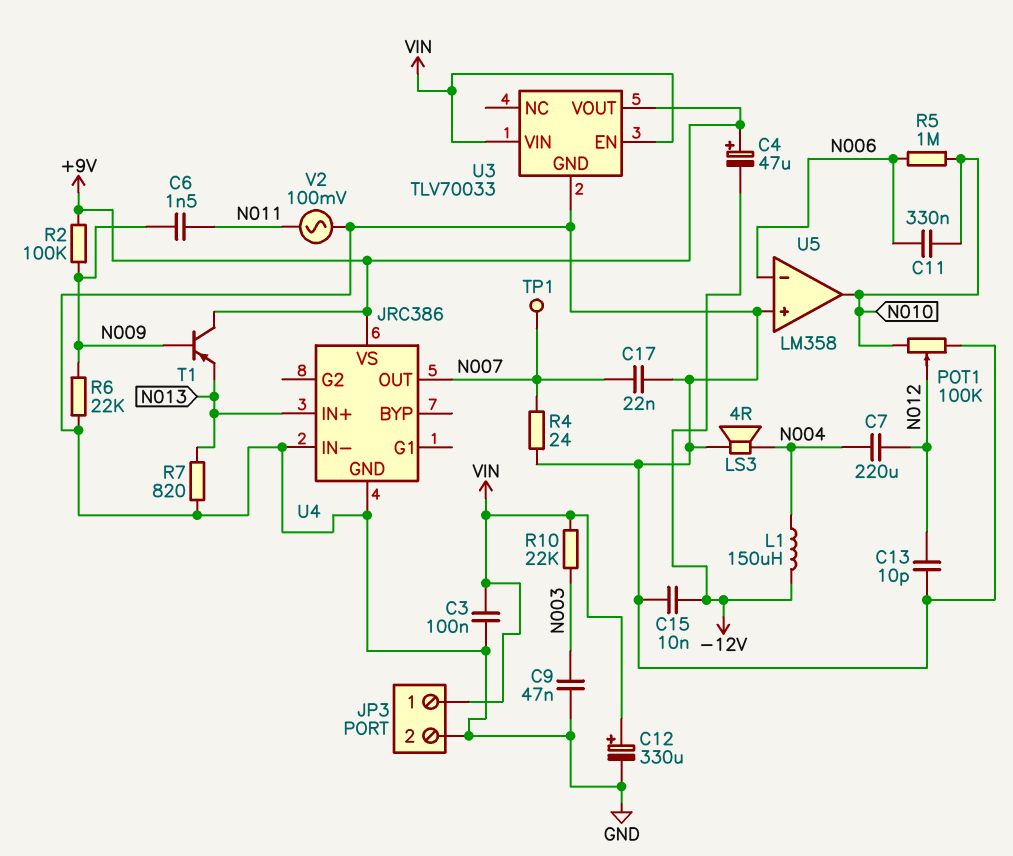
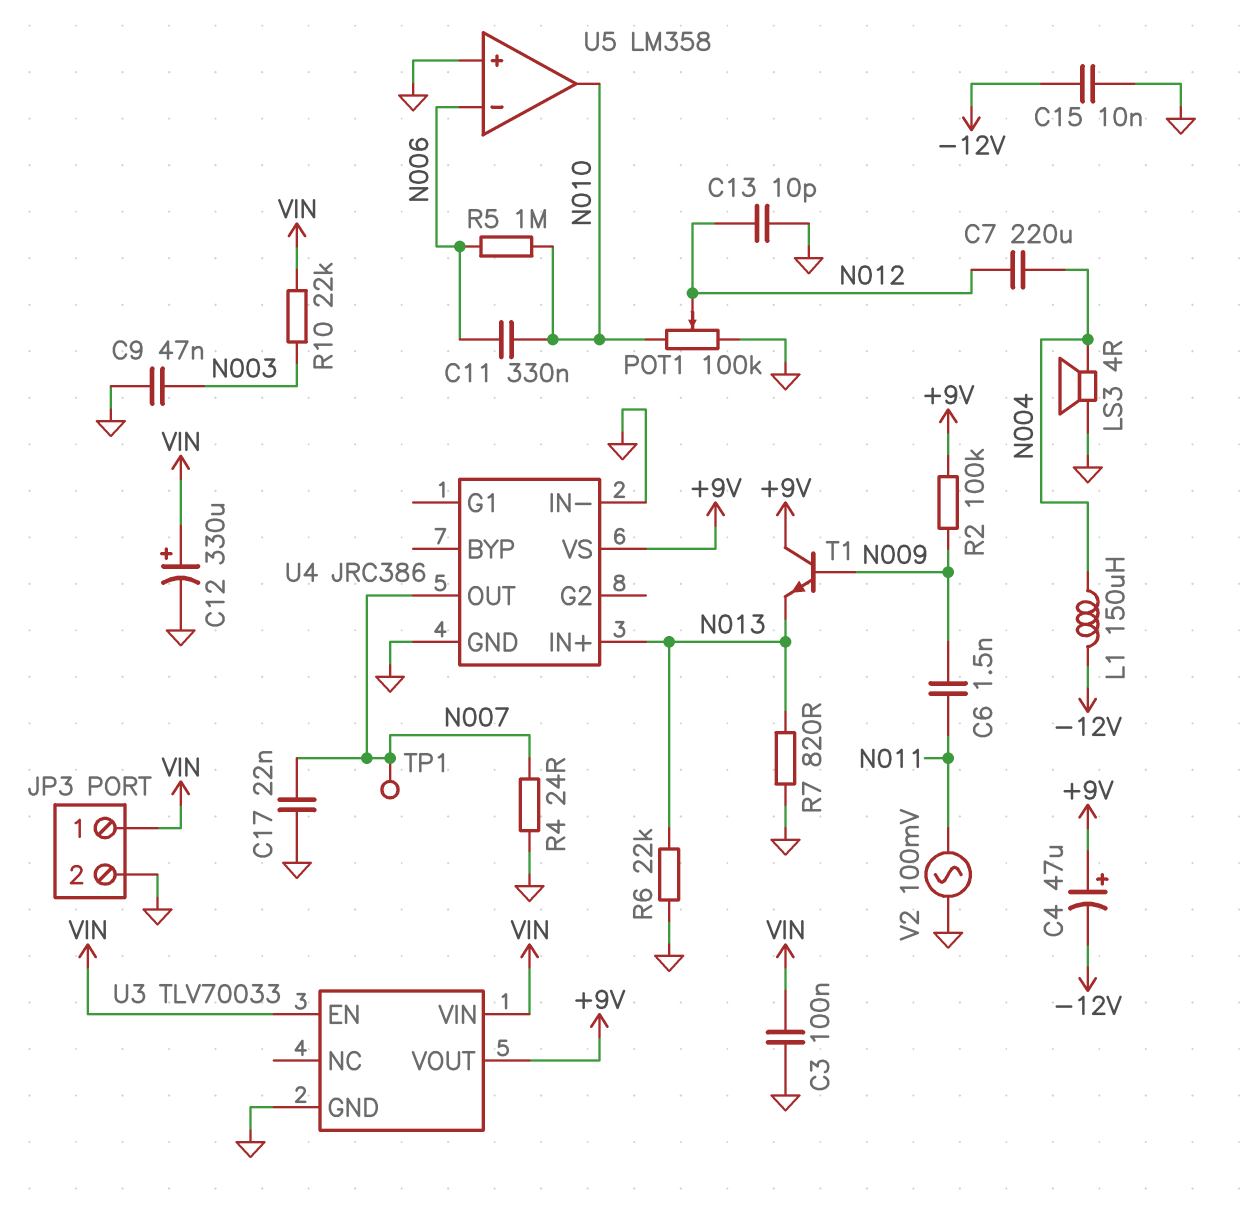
R6: 22k (GND, N009) -> 22k (GND, N013)
T1: PNP (B N009, C +9V, E N013) -> NPN (B N009, C +9V, E N013)

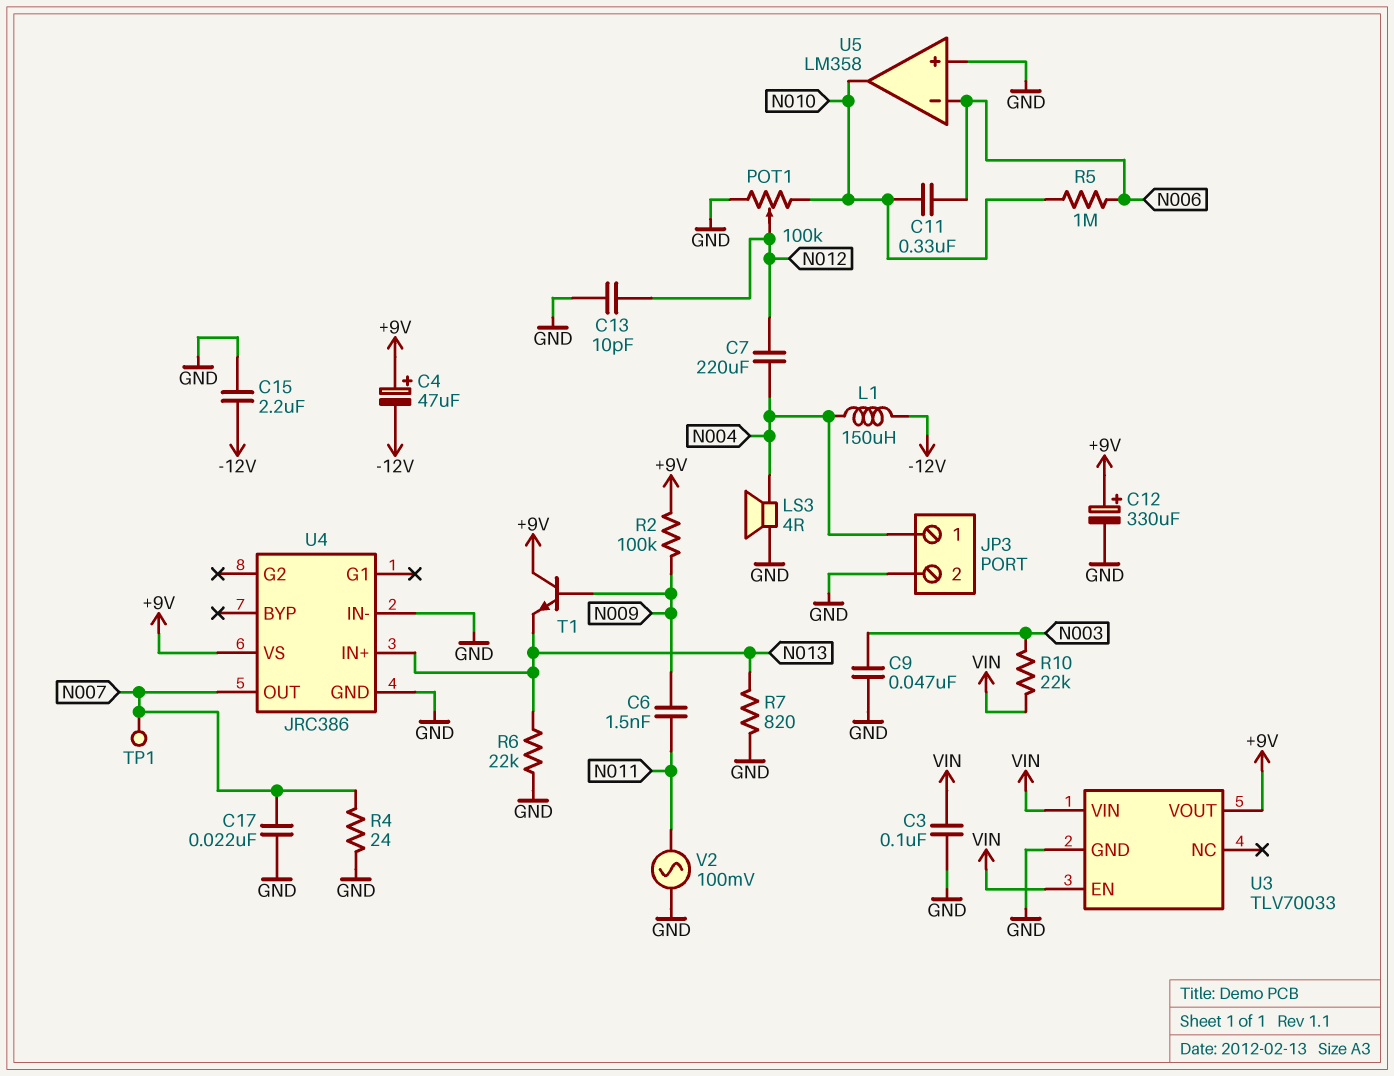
C12: 330uF (plus VIN, minus GND) -> 330uF (plus +9V, minus GND)
C15: 10nF (-12V, GND) -> 2.2uF (-12V, GND)
JP3 pin 1: VIN -> N004

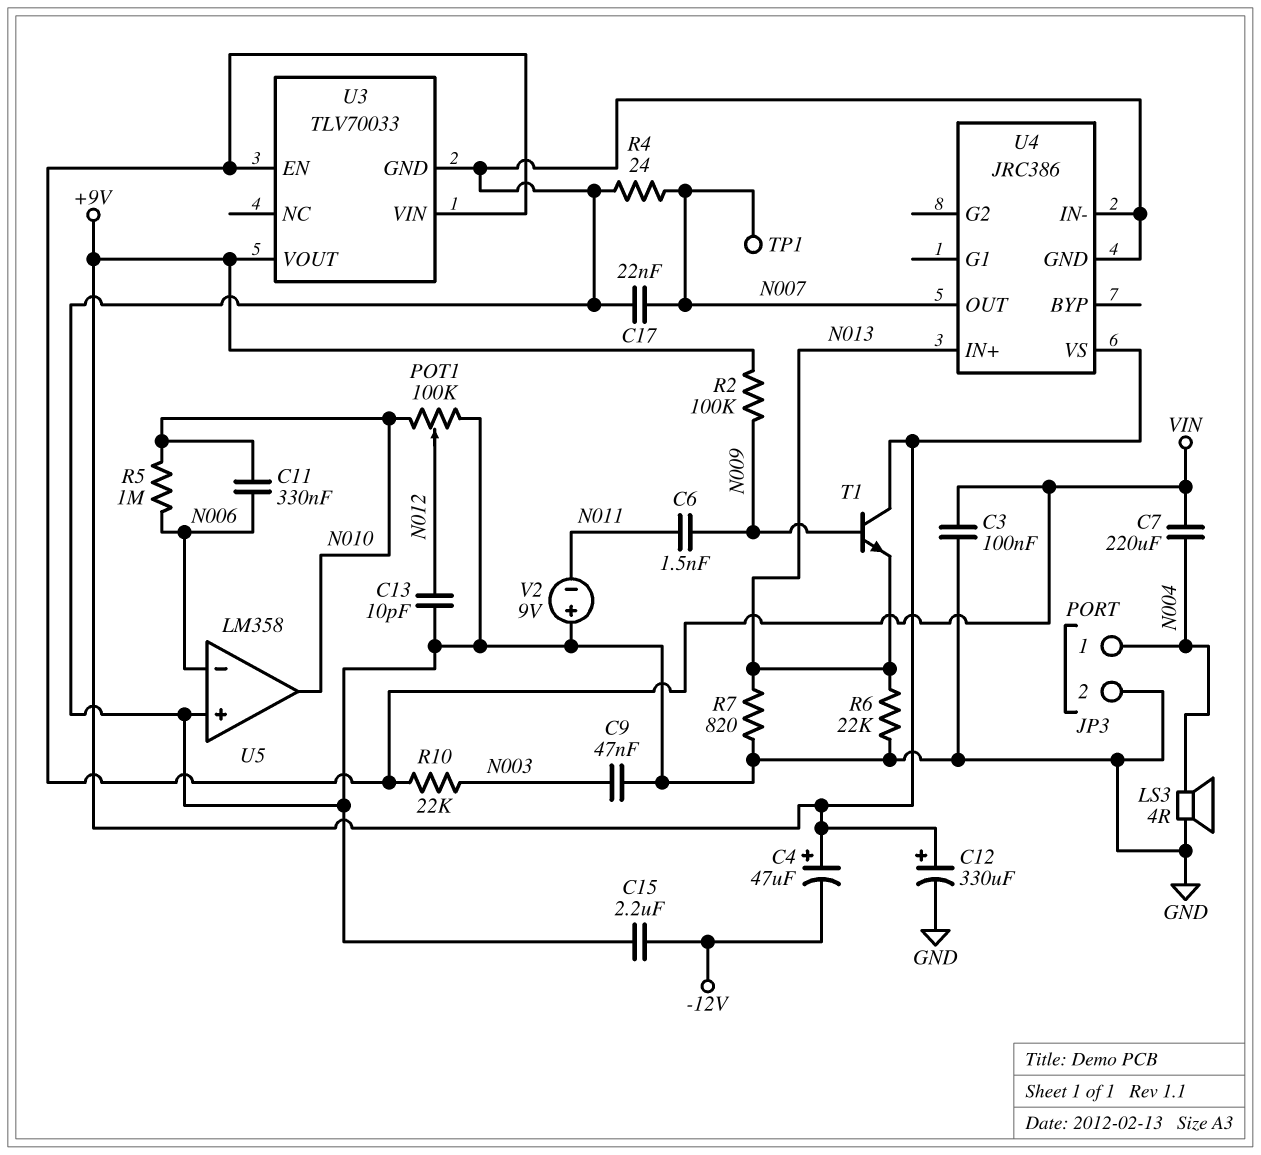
C7: 220uF (N004, N012) -> 220uF (N004, VIN)
L1: 150uH (-12V, N004) -> none
V2: AC 100mV (GND, N011) -> 9V (plus GND, minus N011)

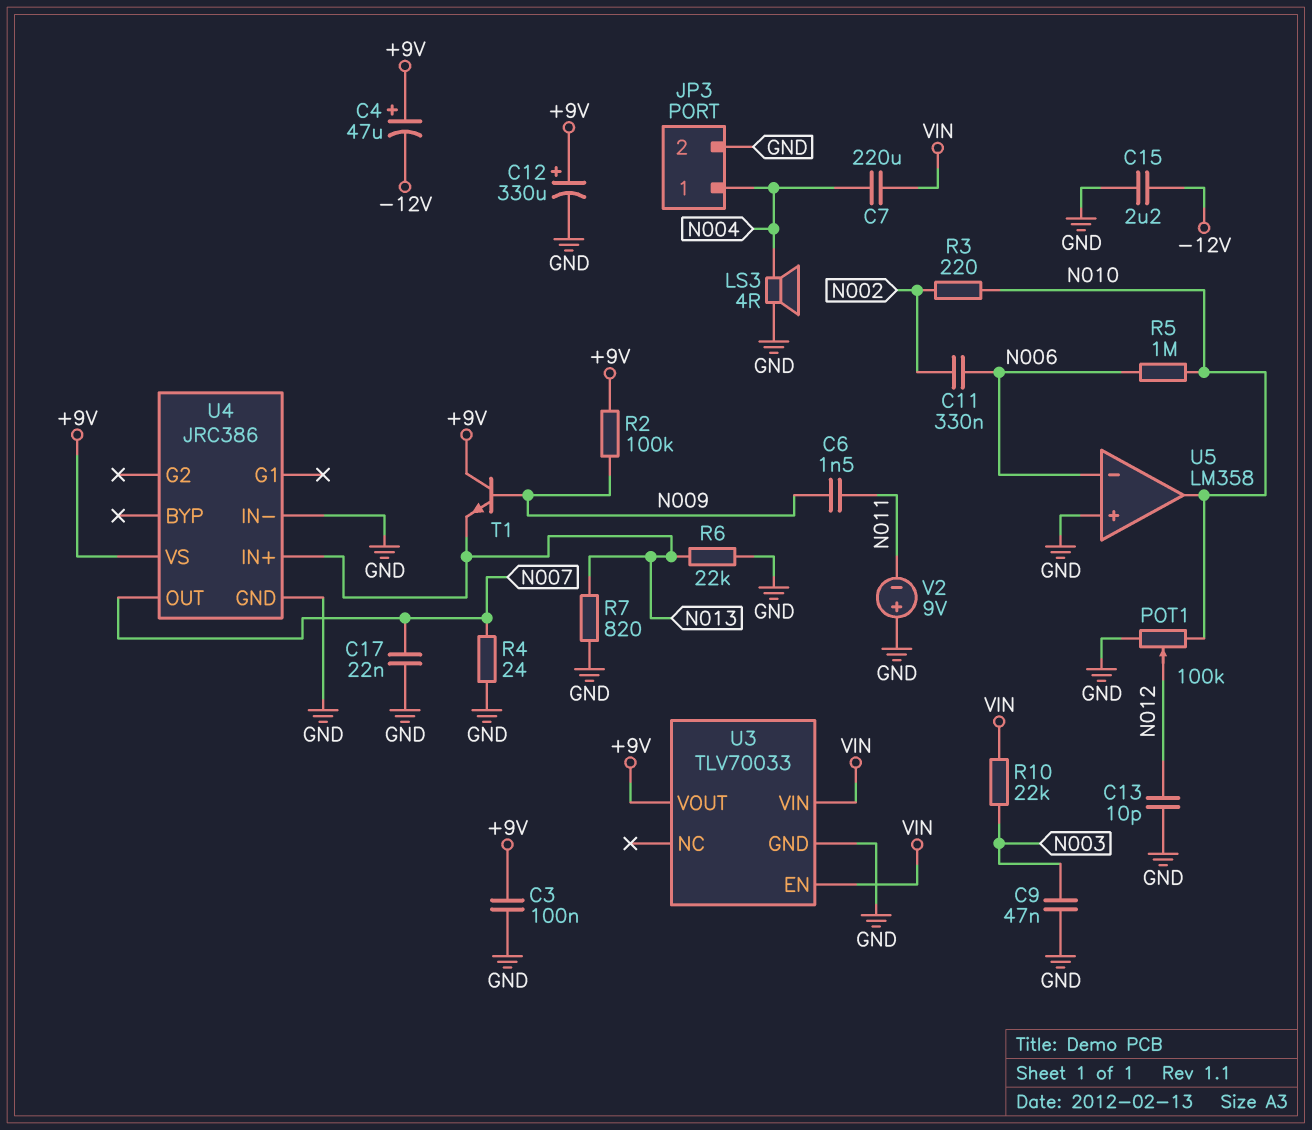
C3: 100nF (GND, VIN) -> 100nF (+9V, GND)
C11: 330nF (N006, N010) -> 330nF (N002, N006)
R3: none -> 220 (N002, N010)
TP1: test point (N007) -> none

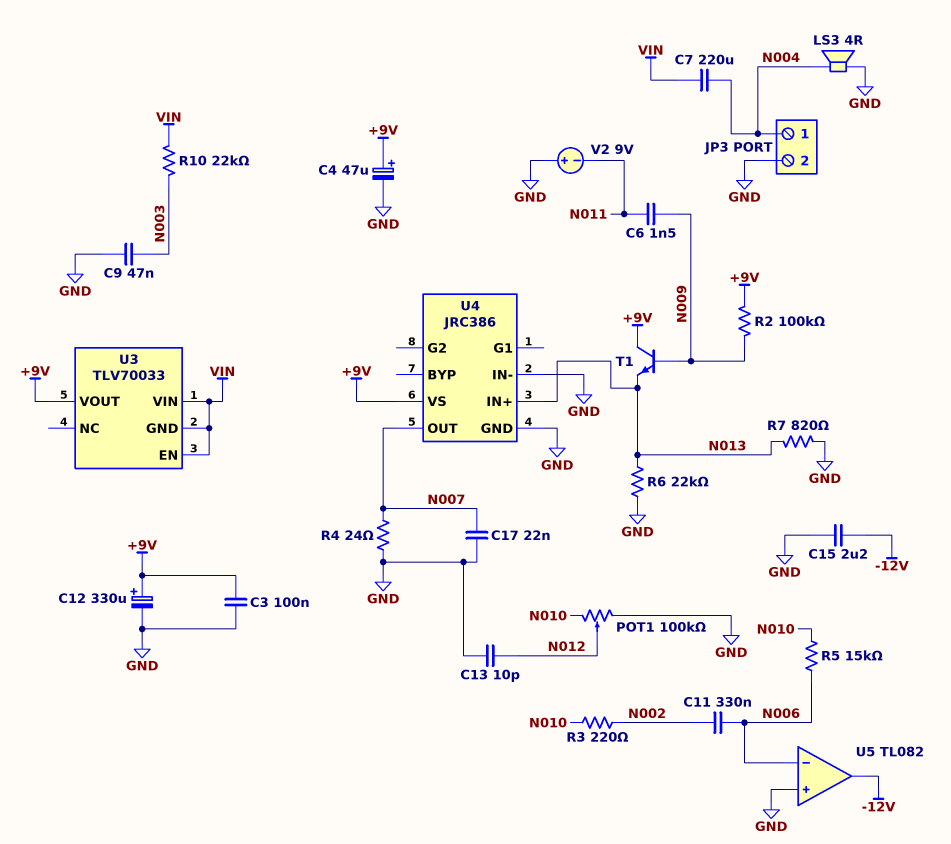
C4: 47uF (plus +9V, minus -12V) -> 47uF (plus +9V, minus GND)
R5: 1M (N006, N010) -> 15k (N006, N010)
U3 pin GND: GND -> VIN
U5: LM358 -> TL082
U5 pin out: N010 -> -12V

